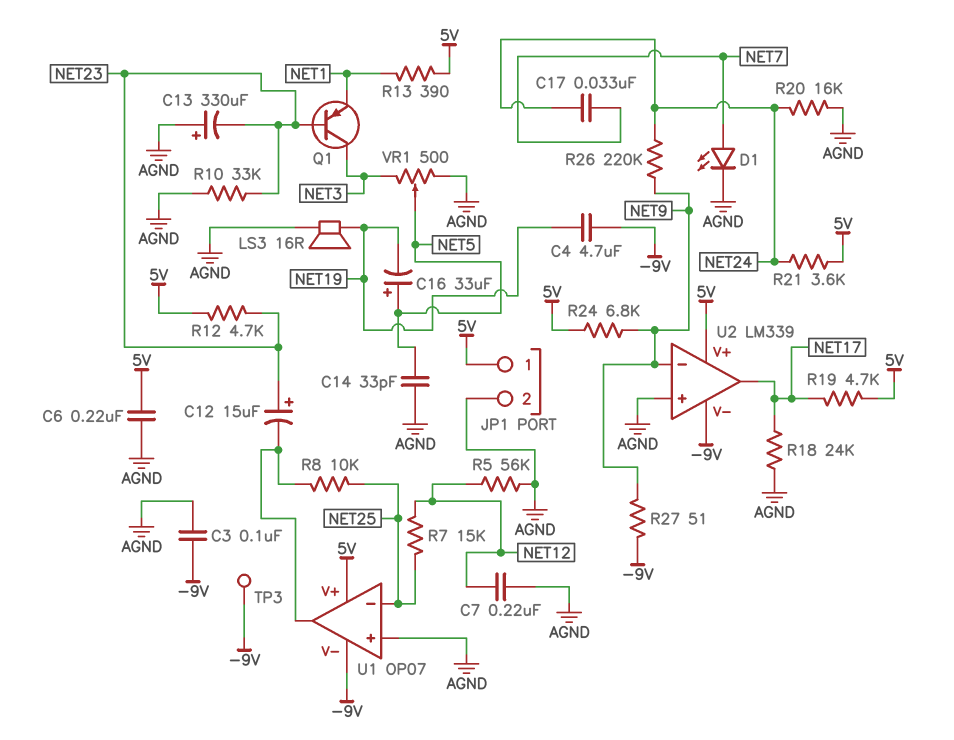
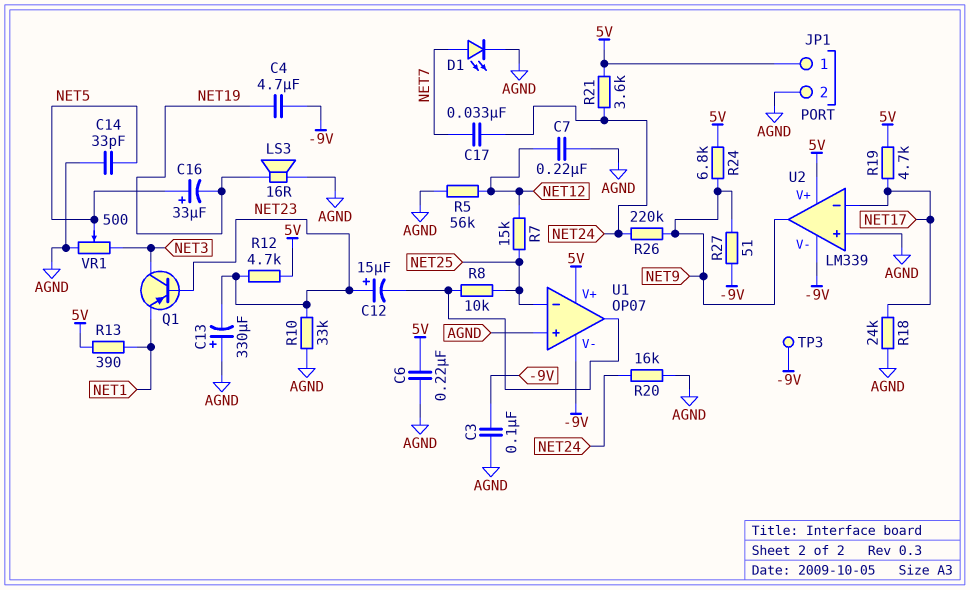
U2 pin in-: NET9 -> NET17
U2 pin out: NET17 -> NET9

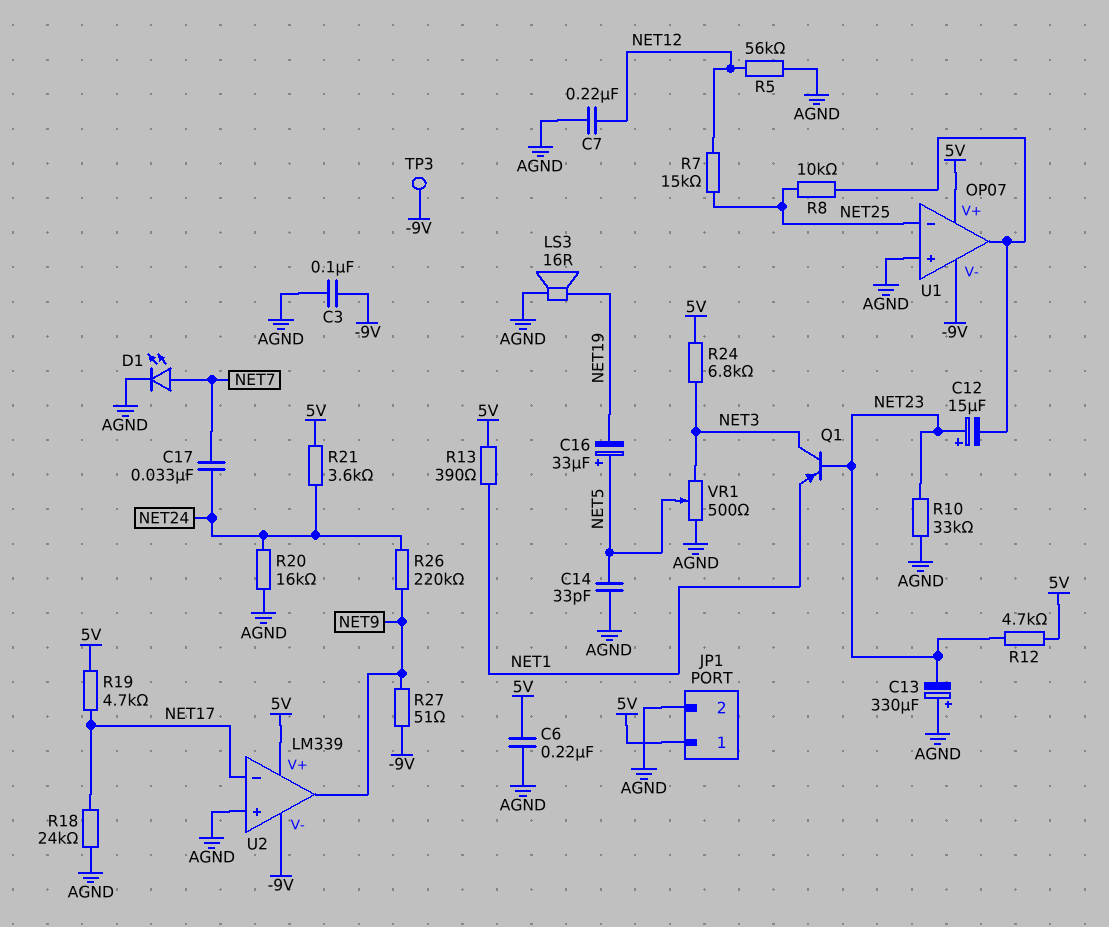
C4: 4.7uF (-9V, NET19) -> none
R24: 6.8k (5V, NET9) -> 6.8k (5V, NET3)

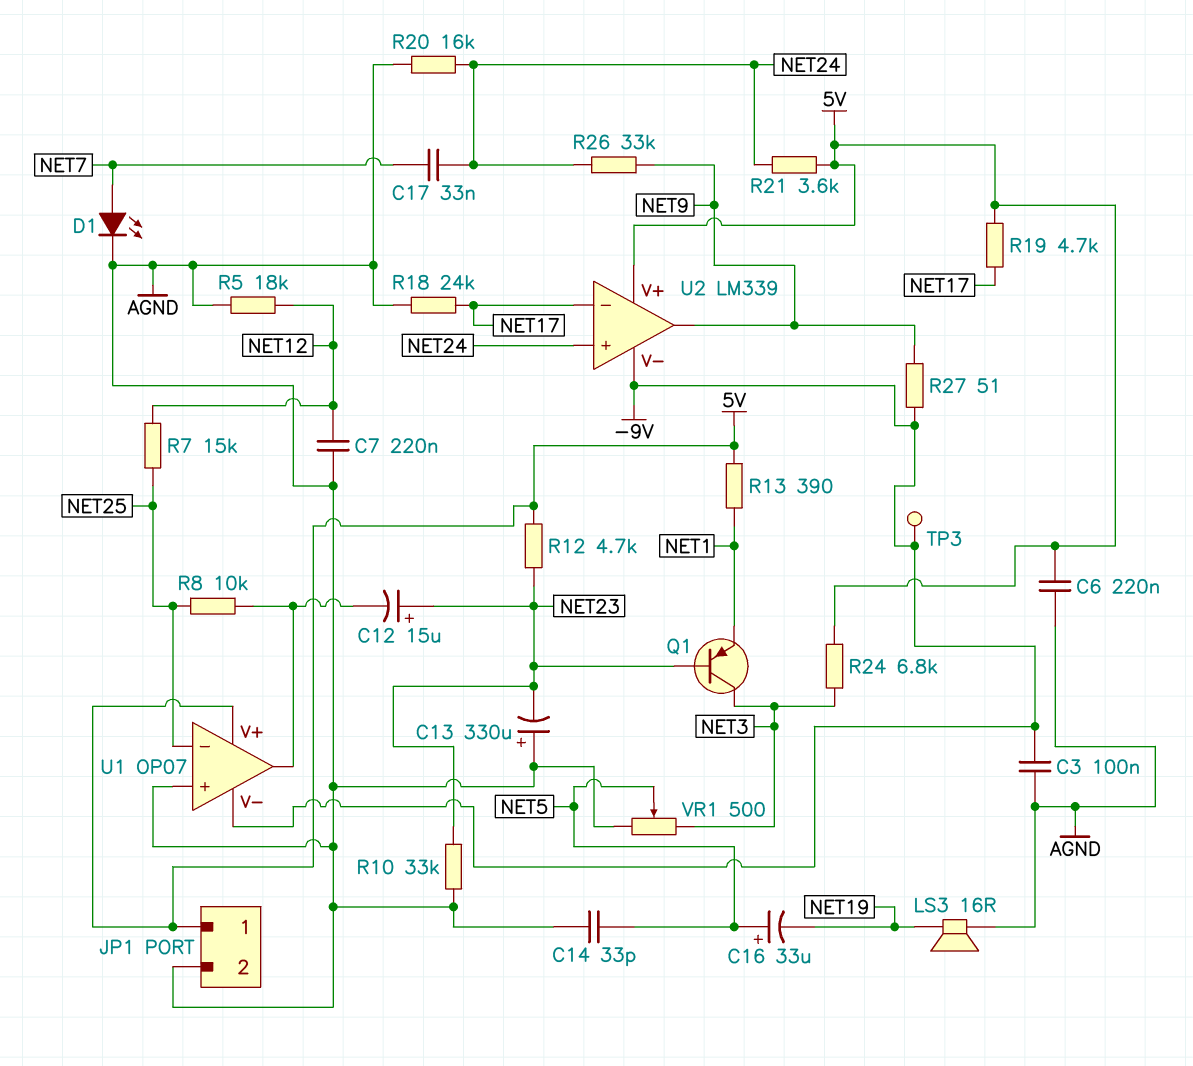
R5: 56k (AGND, NET12) -> 18k (AGND, NET12)
R26: 220k (NET9, NET24) -> 33k (NET9, NET24)
U2 pin in+: AGND -> NET24

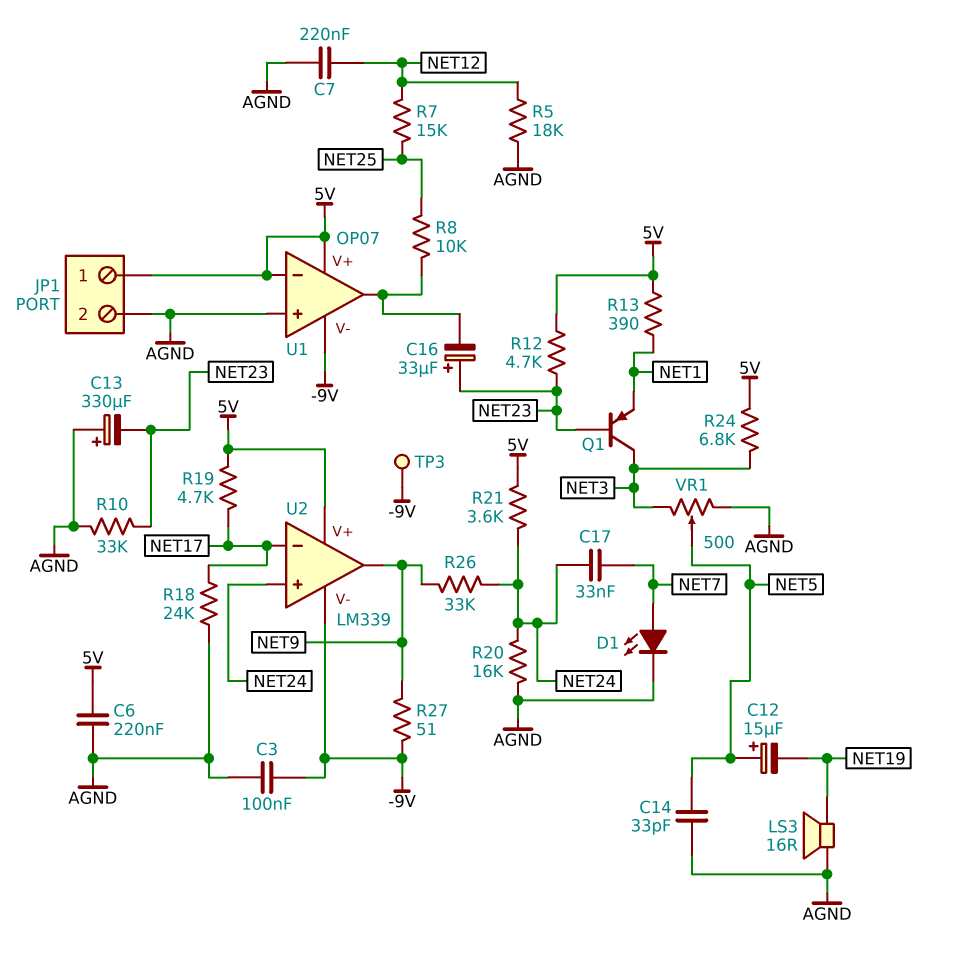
C12: 15uF (plus NET23, minus U1/out) -> 15uF (plus NET5, minus NET19)
C16: 33uF (plus NET5, minus NET19) -> 33uF (plus NET23, minus U1/out)
U1 pin in-: NET25 -> 5V

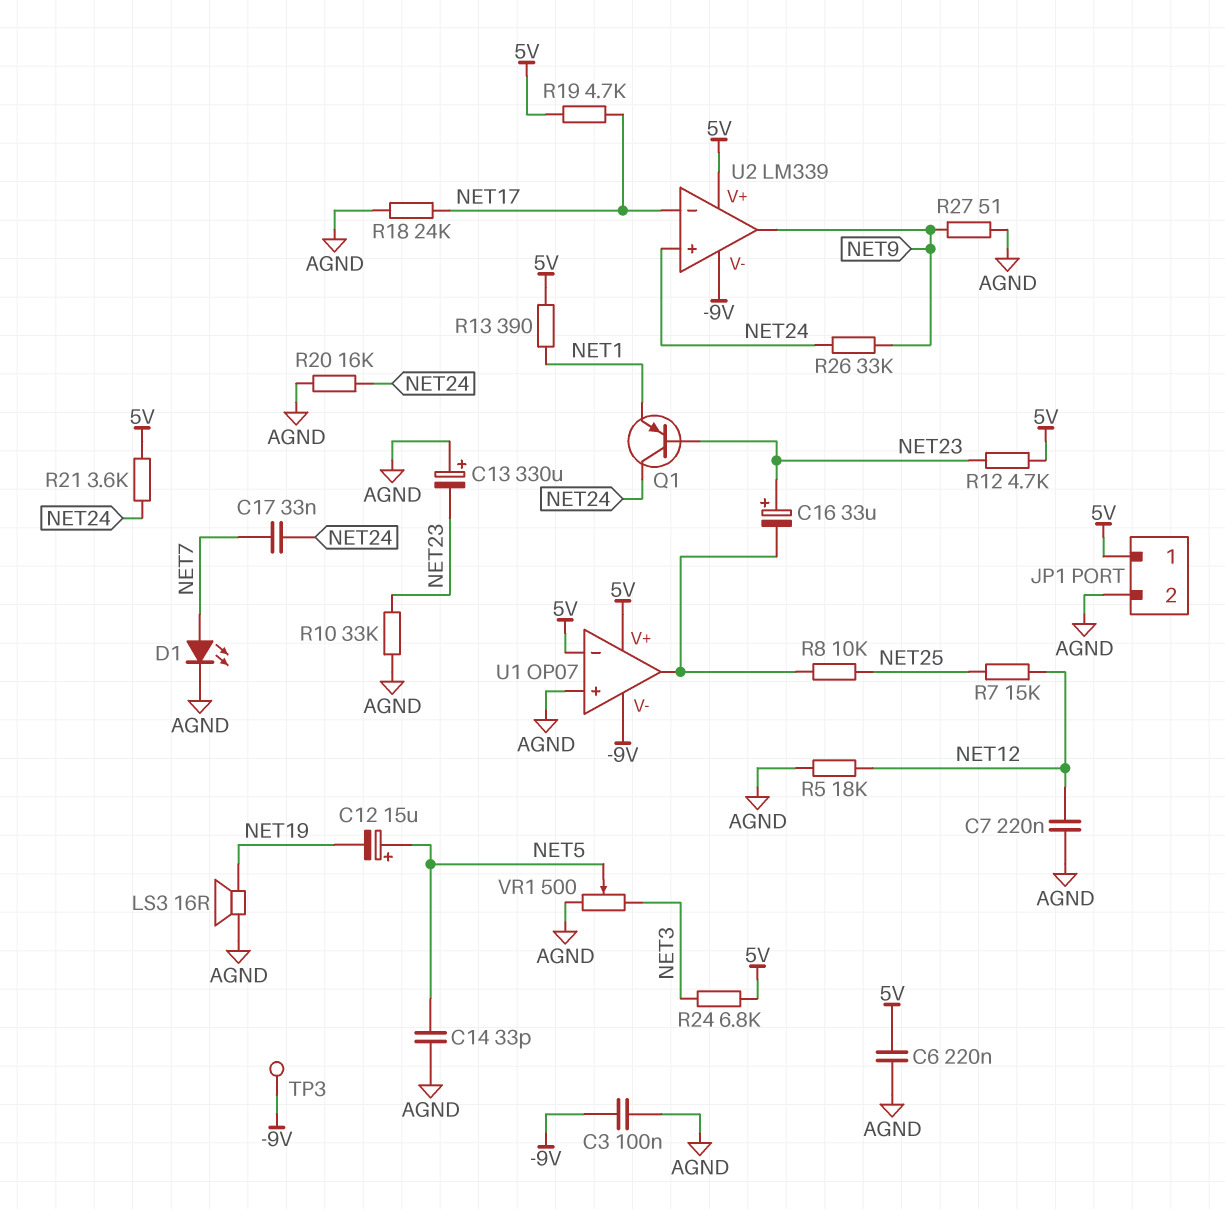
Q1: PNP (B NET23, C NET3, E NET1) -> PNP (B NET23, C NET24, E NET1)
R27: 51 (-9V, NET9) -> 51 (AGND, NET9)

